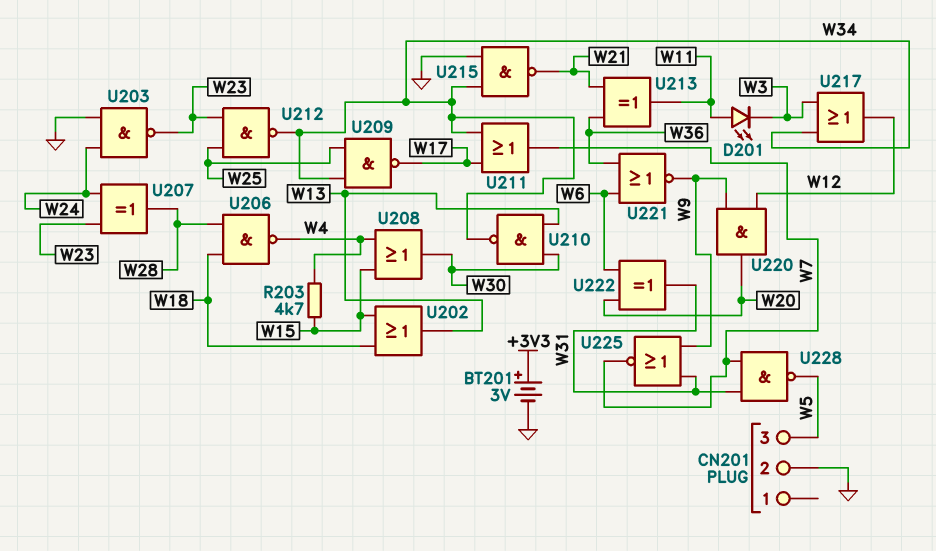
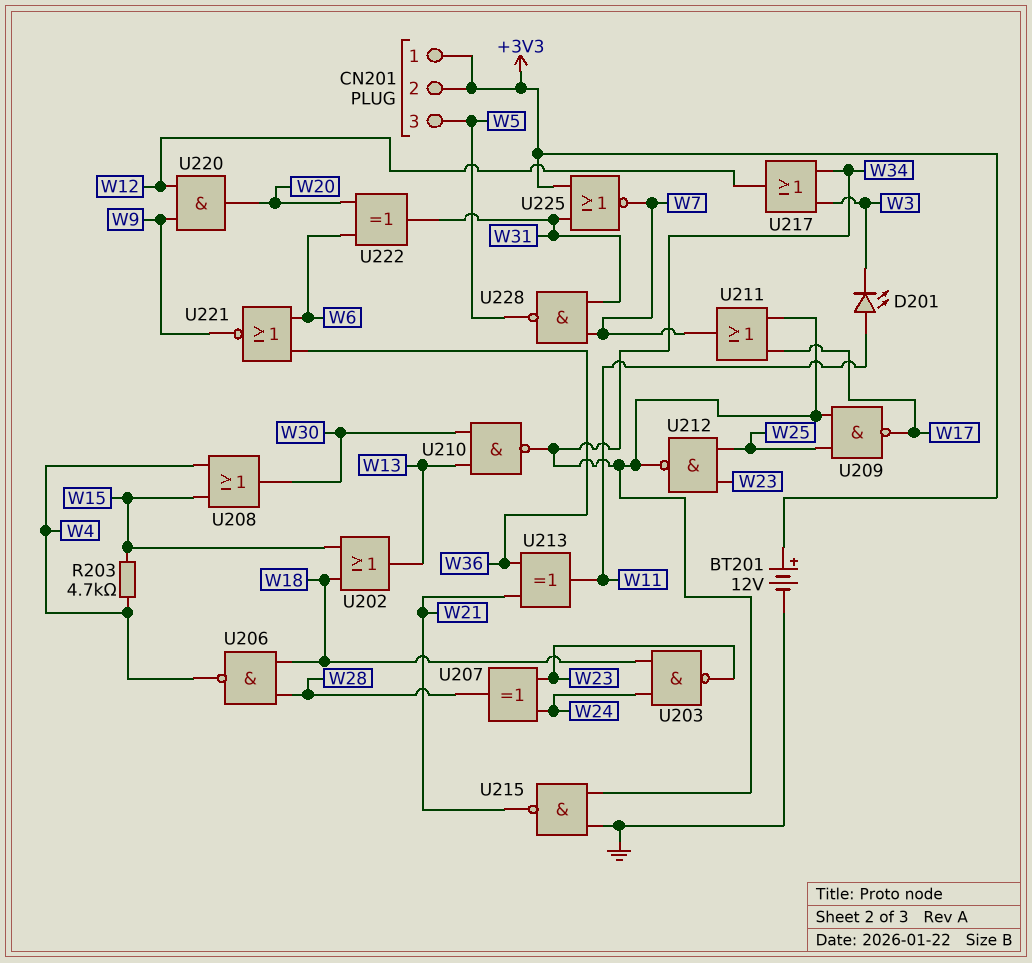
BT201: 3V (plus +3V3, minus GND) -> 12V (plus +3V3, minus GND)
CN201 pin 1: none -> +3V3
CN201 pin 2: GND -> +3V3
U203: NAND (in GND, in W24, out W23) -> NAND (in W18, in W24, out W23)
U225: NOR (in W9, in W31, out W7) -> NOR (in +3V3, in W31, out W7)

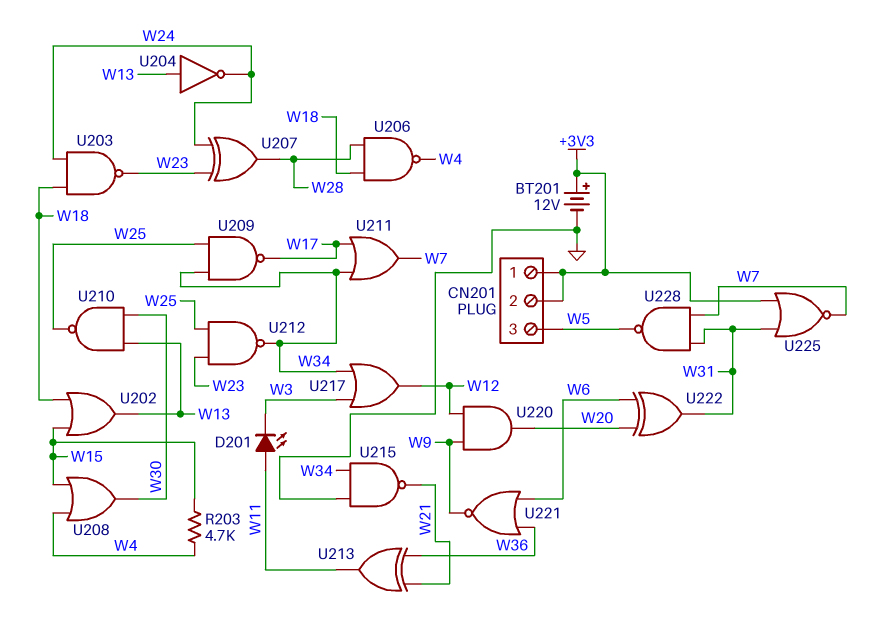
U204: none -> NOT (in W13, out W24)
U210: NAND (in W13, in W30, out W34) -> NAND (in W13, in W30, out W25)

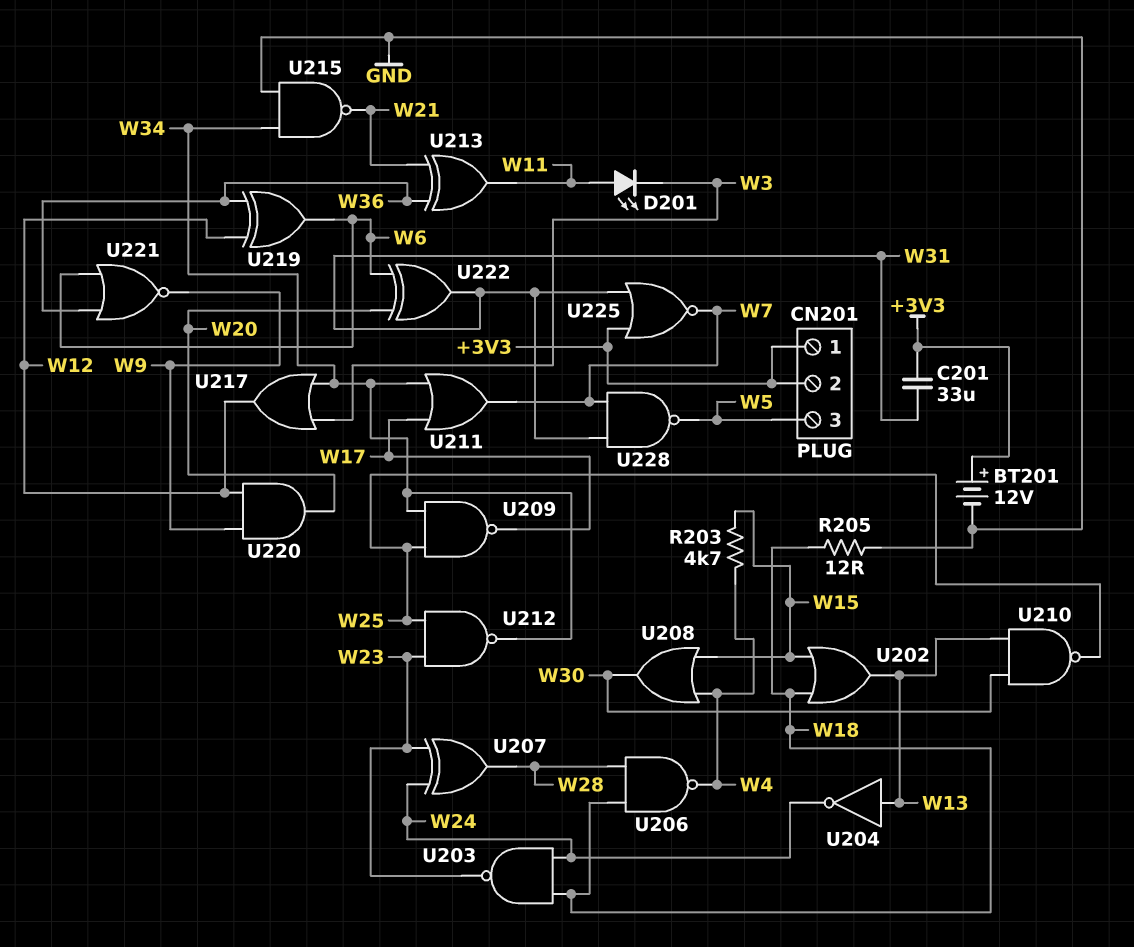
C201: none -> 33uF (+3V3, W31)
R205: none -> 12 (GND, W18)
U219: none -> XOR (in W12, in W36, out W6)

